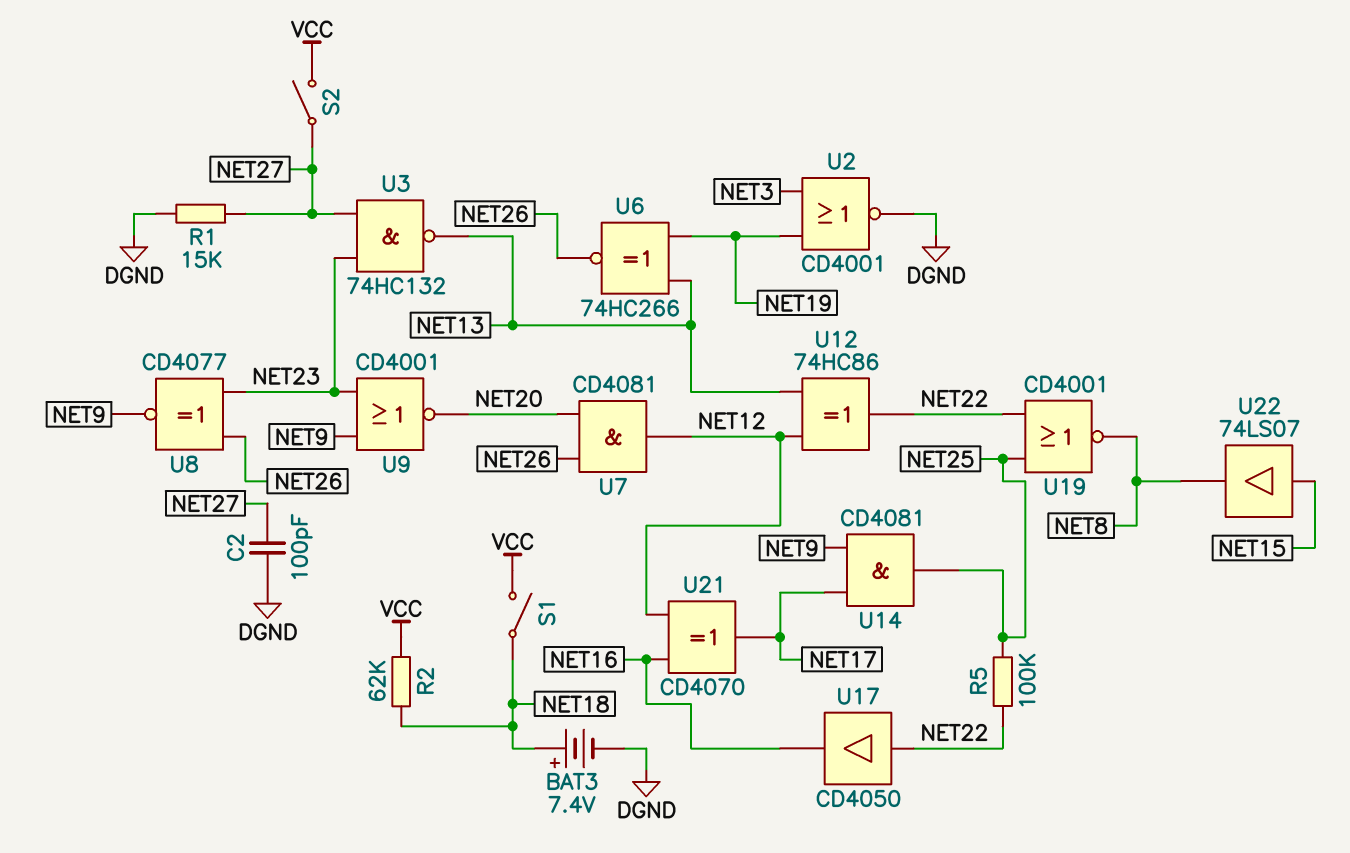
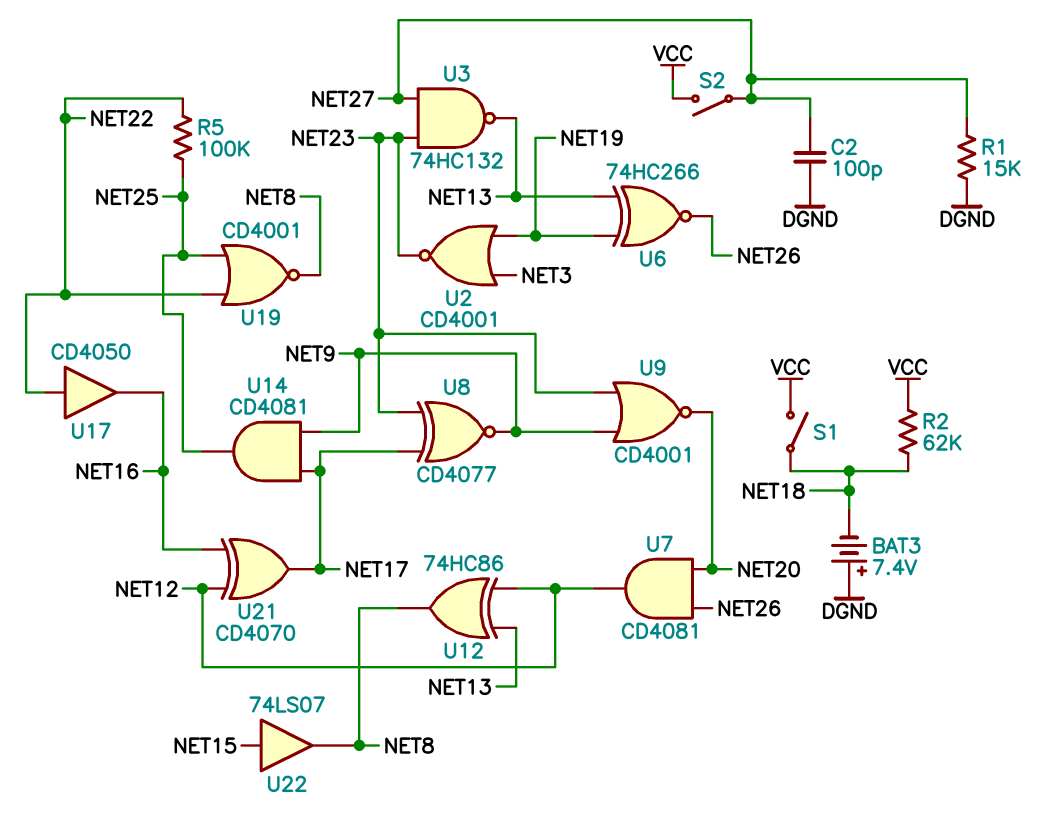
BAT3: 7.4V (plus NET18, minus DGND) -> 7.4V (plus DGND, minus NET18)
U2: NOR CD4001 (in NET3, in NET19, out DGND) -> NOR CD4001 (in NET3, in NET19, out NET23)
U8: XNOR CD4077 (in NET23, in NET26, out NET9) -> XNOR CD4077 (in NET17, in NET23, out NET9)
U12: XOR 74HC86 (in NET12, in NET13, out NET22) -> XOR 74HC86 (in NET12, in NET13, out NET8)

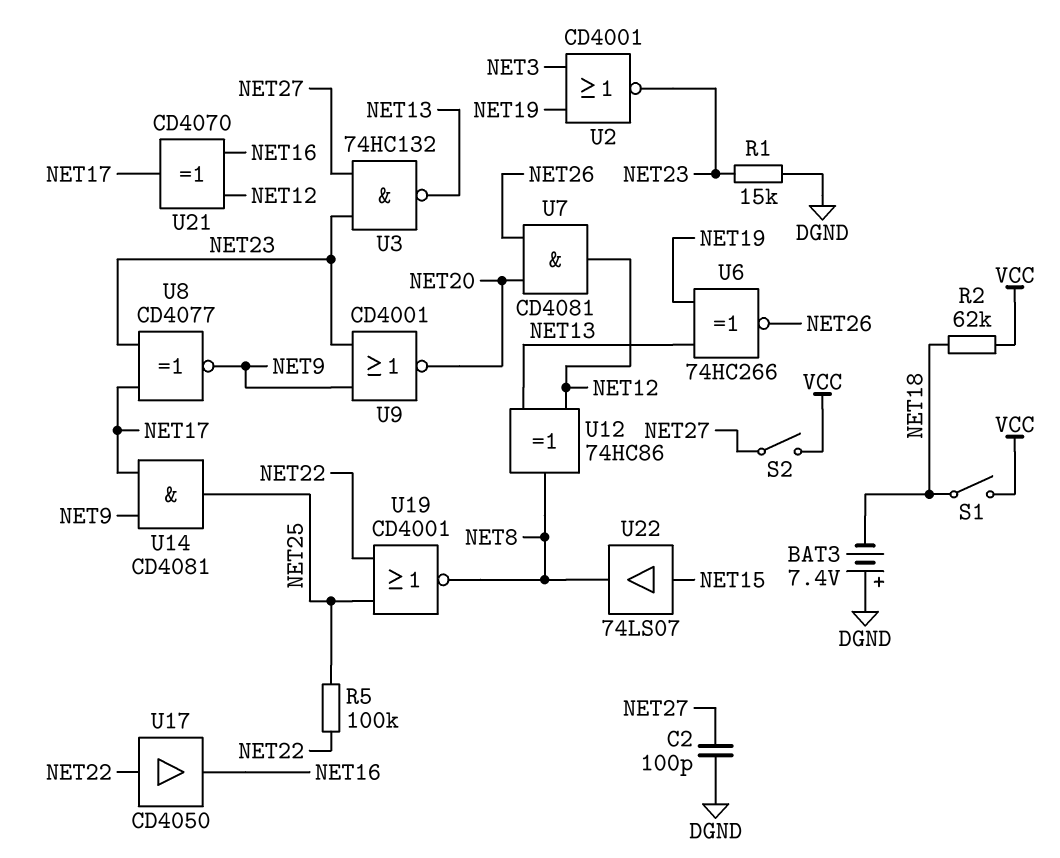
R1: 15k (DGND, NET27) -> 15k (DGND, NET23)

